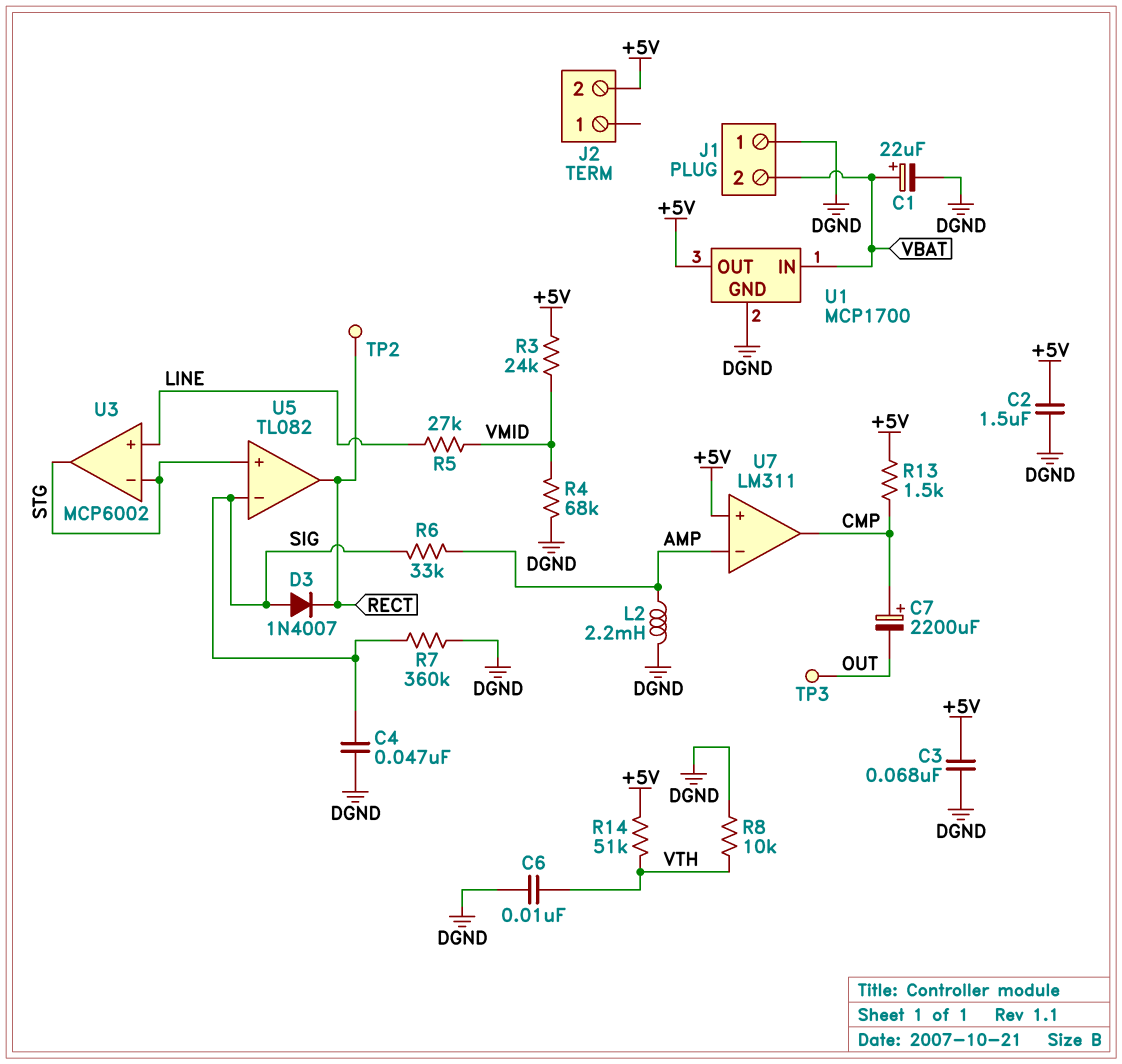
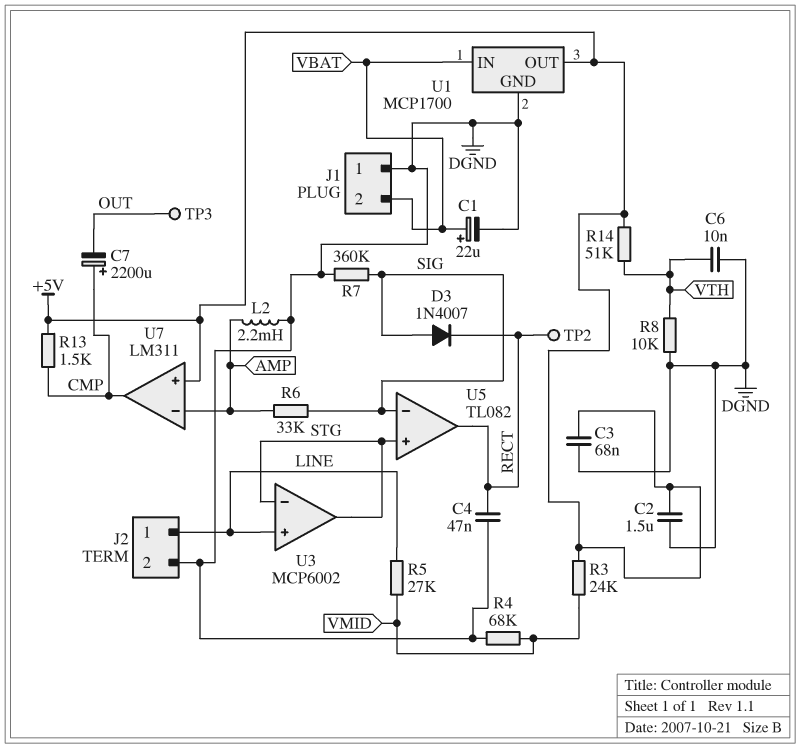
C4: 47nF (DGND, SIG) -> 47nF (DGND, RECT)
J2 pin 1: none -> LINE
J2 pin 2: +5V -> DGND

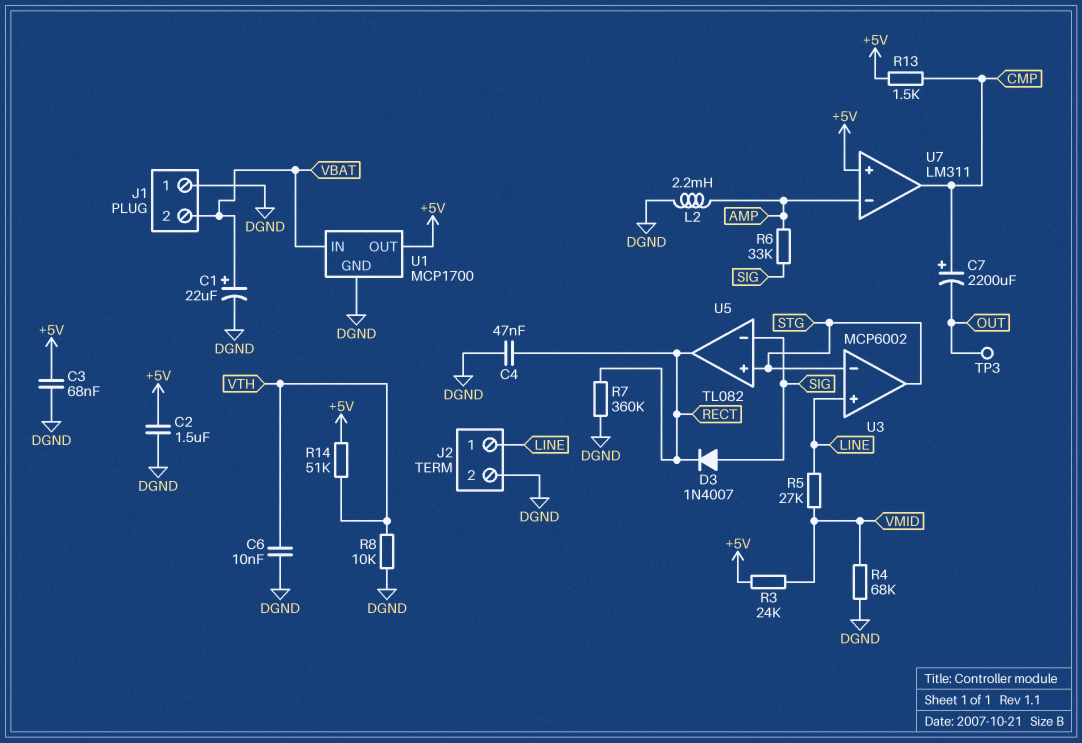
R7: 360k (DGND, SIG) -> 360k (DGND, RECT)
TP2: test point (RECT) -> none

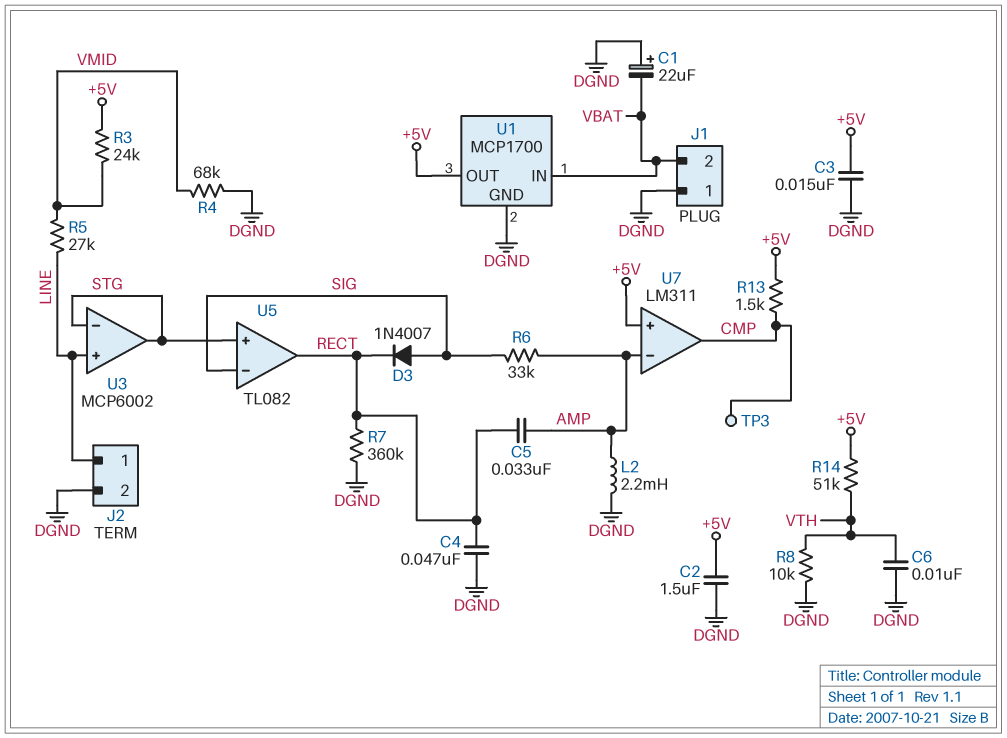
C1: 22uF (plus VBAT, minus DGND) -> 22uF (plus DGND, minus VBAT)
C3: 68nF (+5V, DGND) -> 15nF (+5V, DGND)
C5: none -> 33nF (AMP, RECT)
C7: 2200uF (plus CMP, minus OUT) -> none
TP3: test point (OUT) -> test point (CMP)

